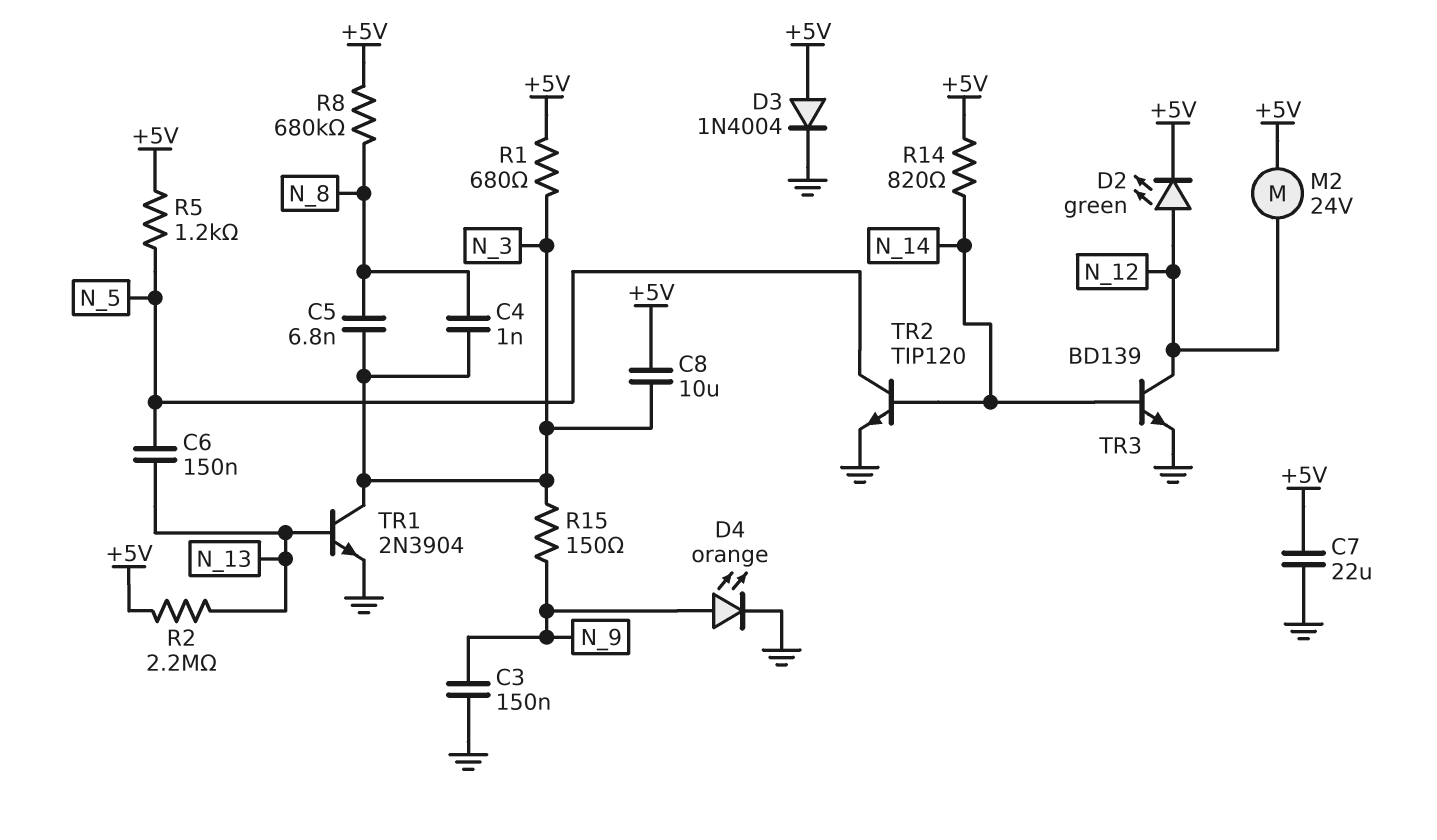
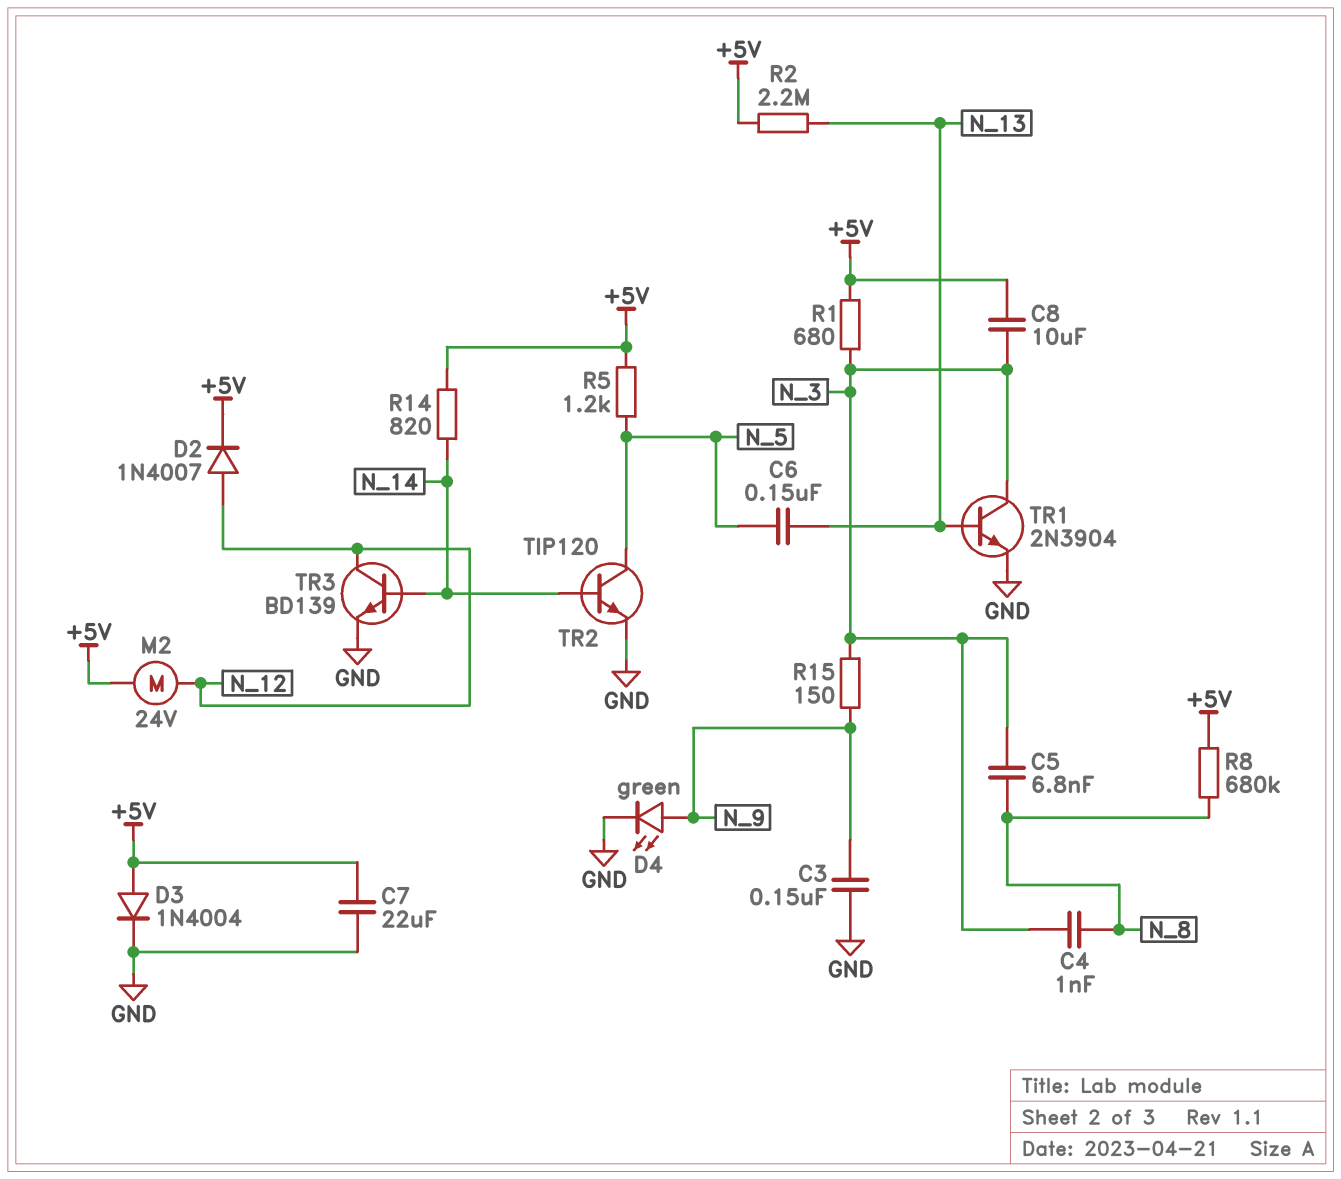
D2: LED green (A N_12, K +5V) -> diode 1N4007 (A N_12, K +5V)
D4: LED orange (A N_9, K GND) -> LED green (A N_9, K GND)

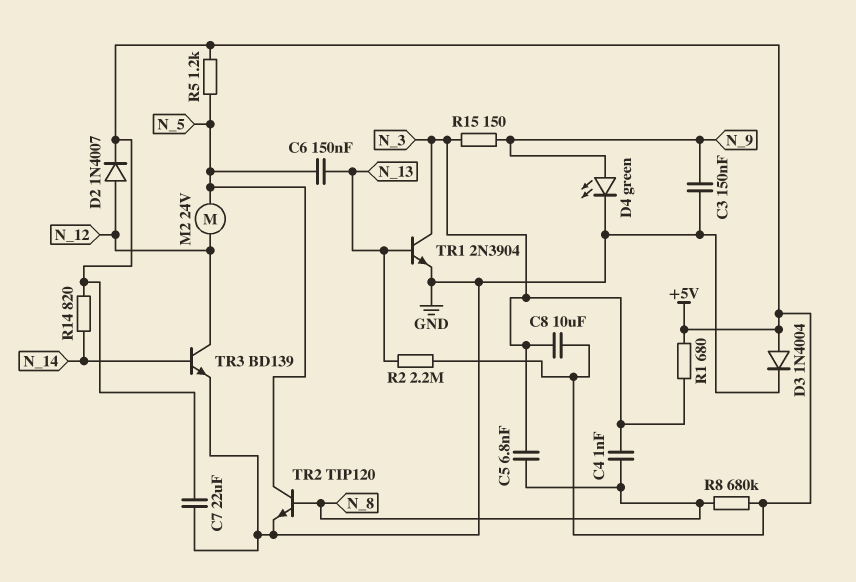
M2: motor 24V (+5V, N_12) -> motor 24V (N_5, N_12)
TR2: NPN TIP120 (B N_14, C N_5, E GND) -> NPN TIP120 (B N_8, C N_5, E GND)

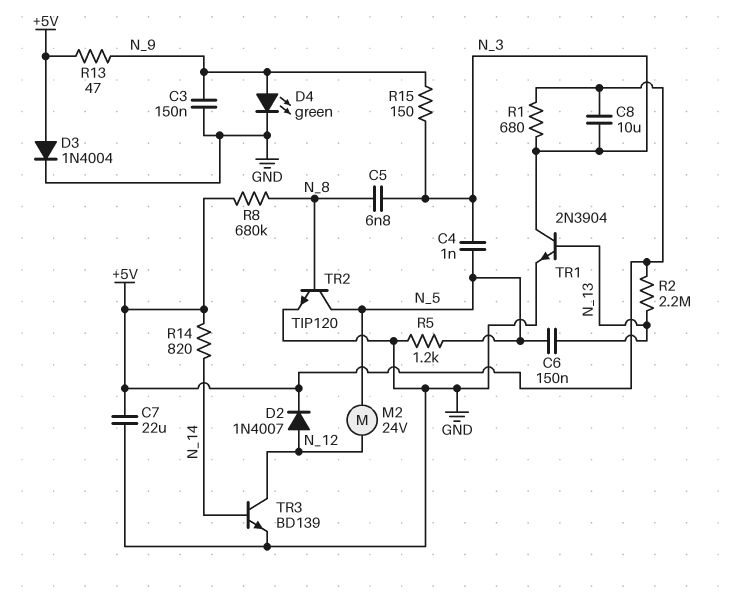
C4: 1nF (N_3, N_8) -> 1nF (N_3, N_5)
R5: 1.2k (+5V, N_5) -> 1.2k (GND, N_5)
R13: none -> 47 (+5V, N_9)

